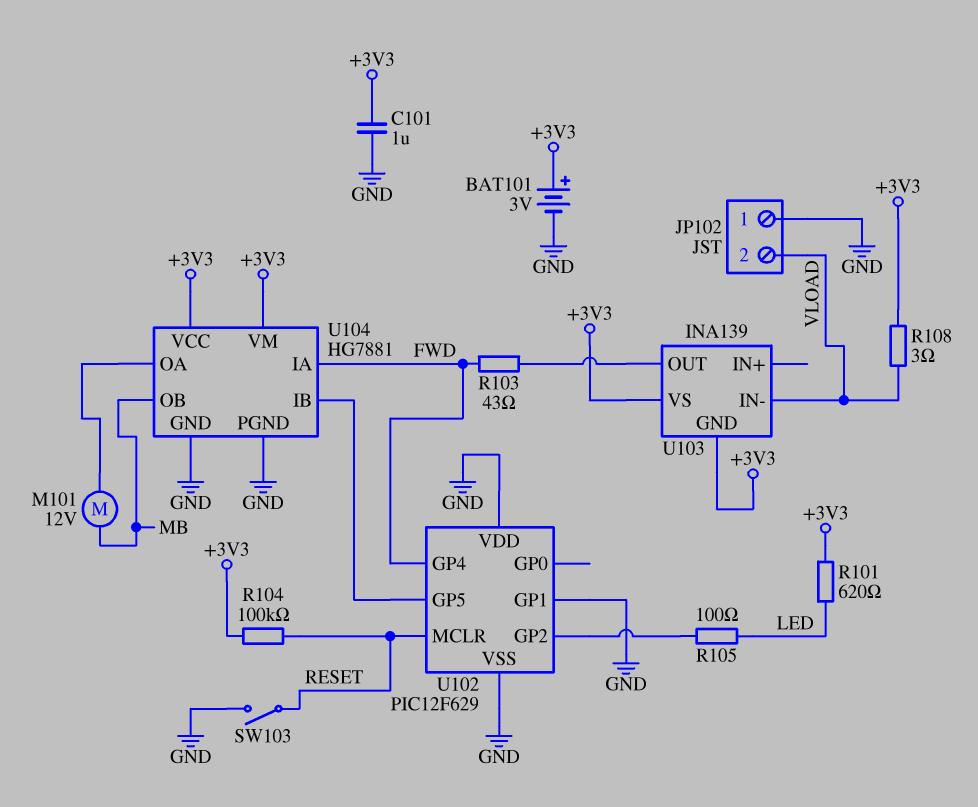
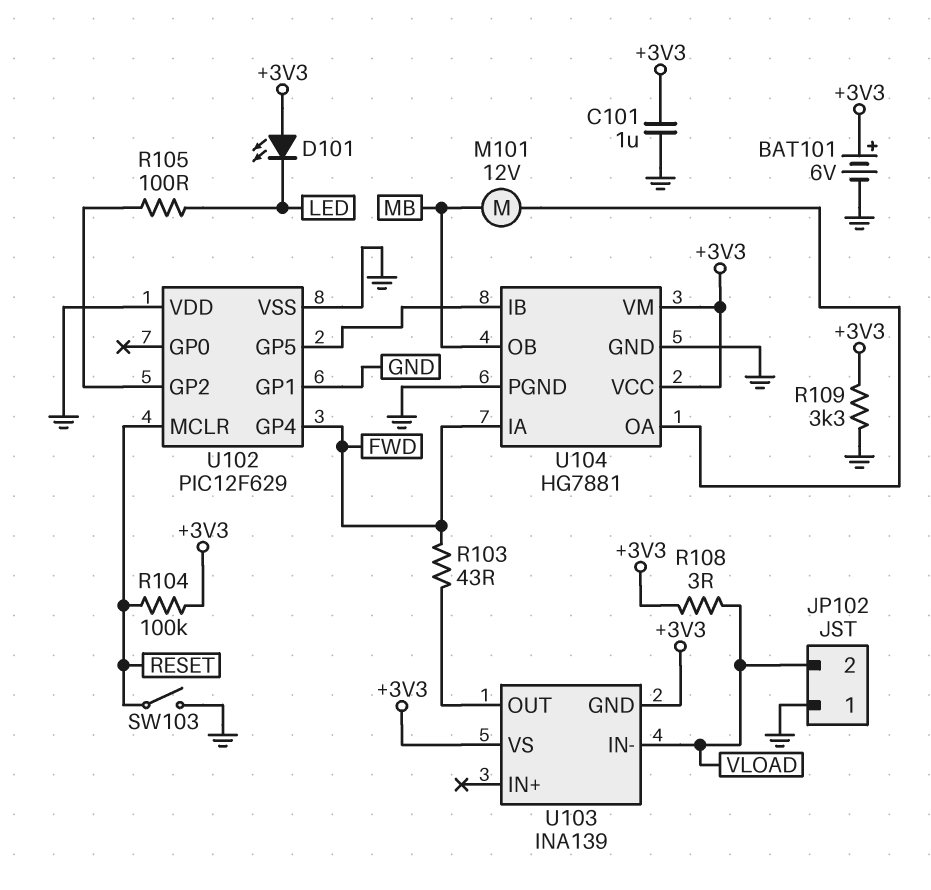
BAT101: 3V (plus +3V3, minus GND) -> 6V (plus +3V3, minus GND)
D101: none -> LED (A +3V3, K LED)
R101: 620 (+3V3, LED) -> none
R109: none -> 3.3k (+3V3, GND)

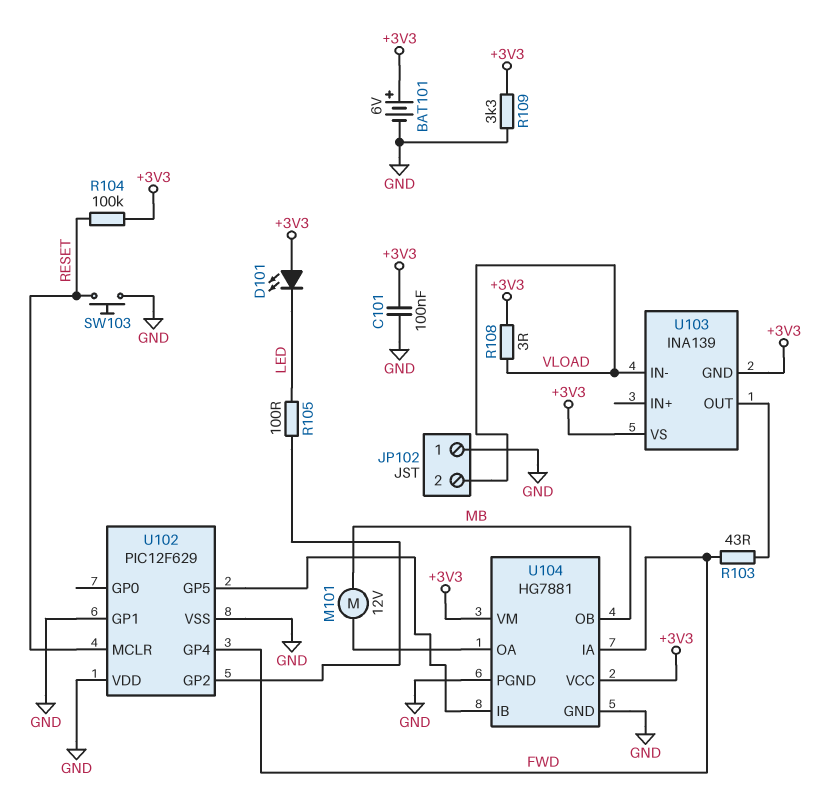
C101: 1uF (+3V3, GND) -> 100nF (+3V3, GND)
SW103: switch (GND, RESET) -> button (GND, RESET)

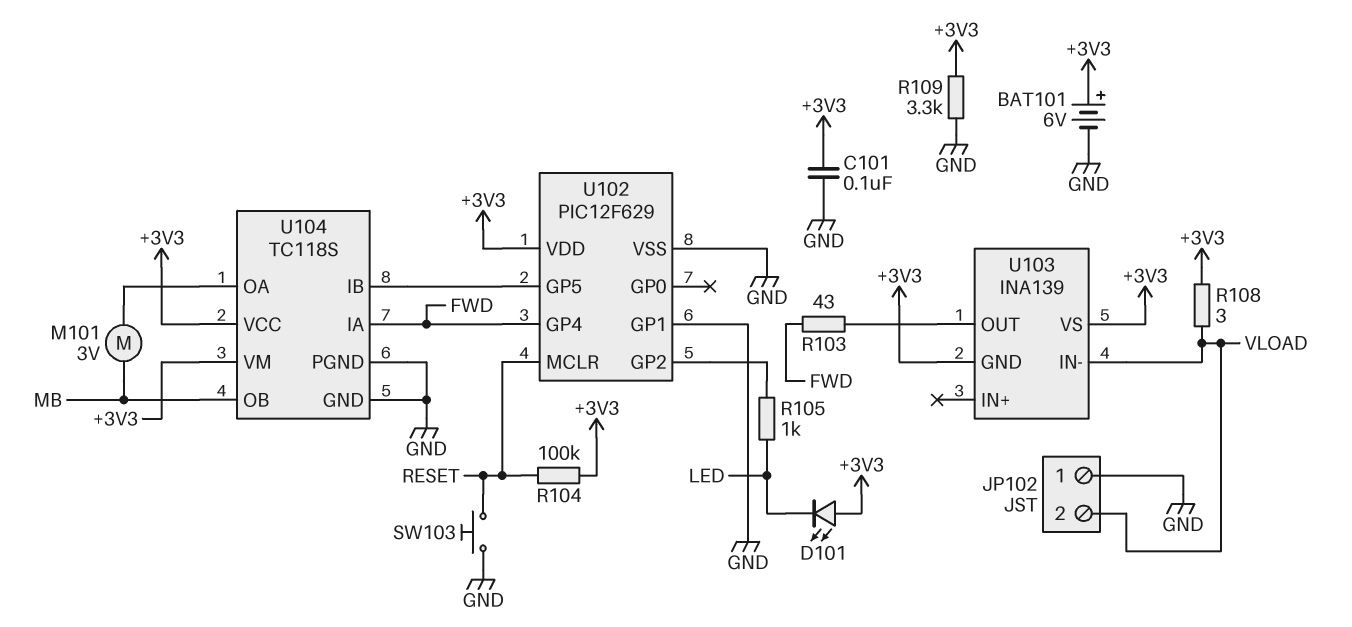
M101: motor 12V (MB, U104/OA) -> motor 3V (MB, U104/OA)
R105: 100 (LED, U102/GP2) -> 1k (LED, U102/GP2)
U102 pin VDD: GND -> +3V3
U104: HG7881 -> TC118S

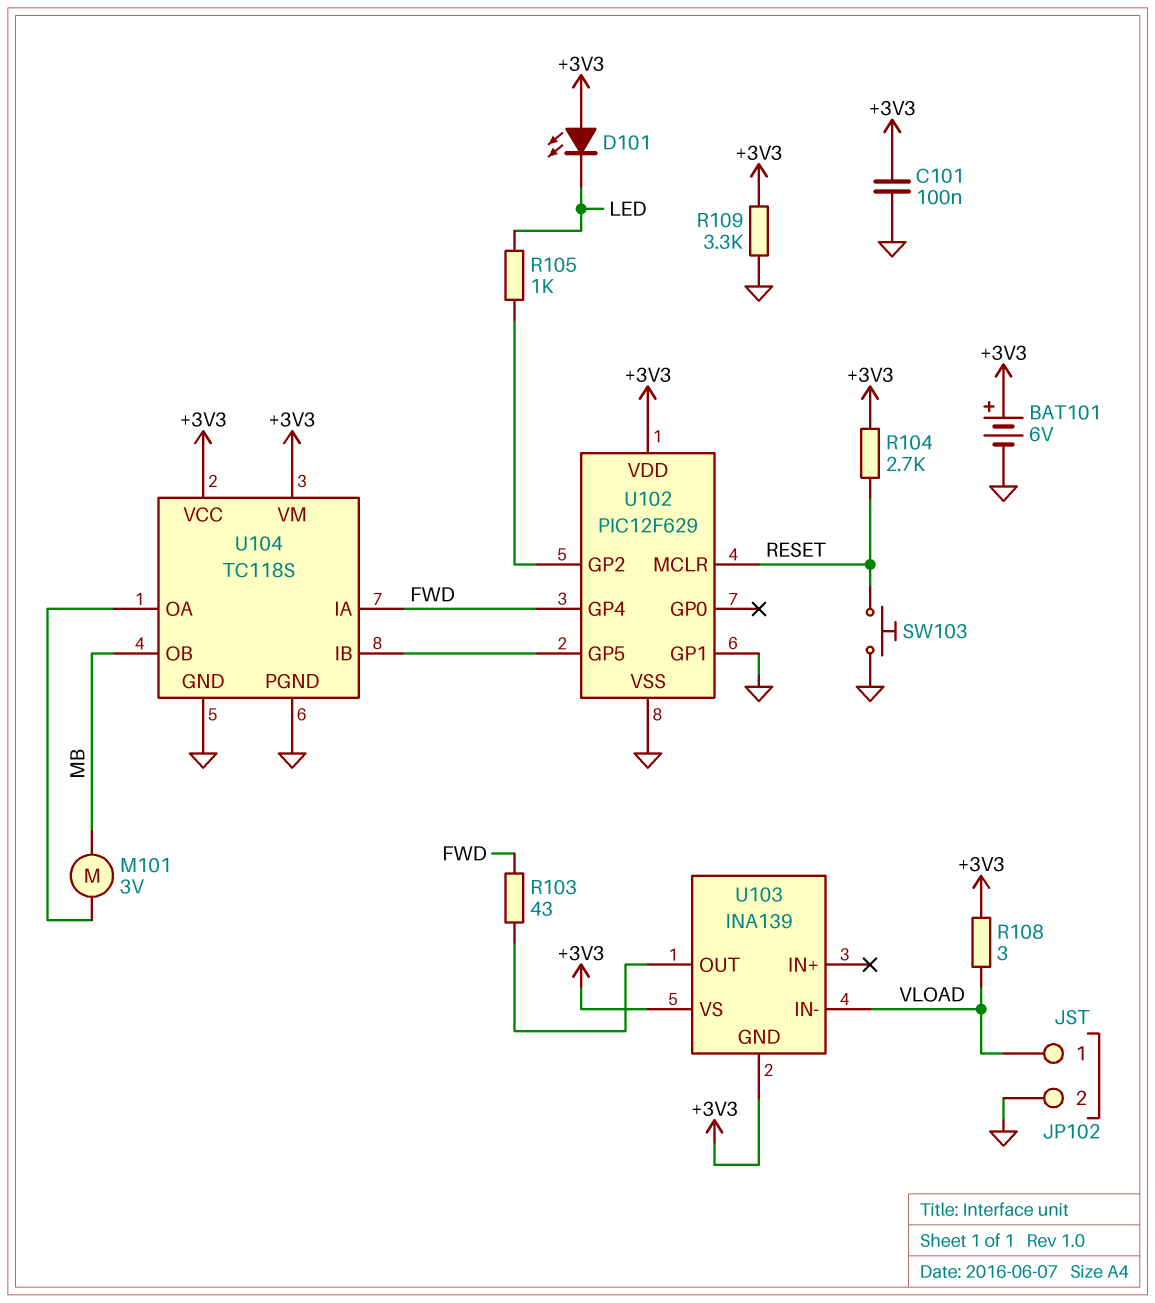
JP102 pin 1: GND -> VLOAD
JP102 pin 2: VLOAD -> GND
R104: 100k (+3V3, RESET) -> 2.7k (+3V3, RESET)

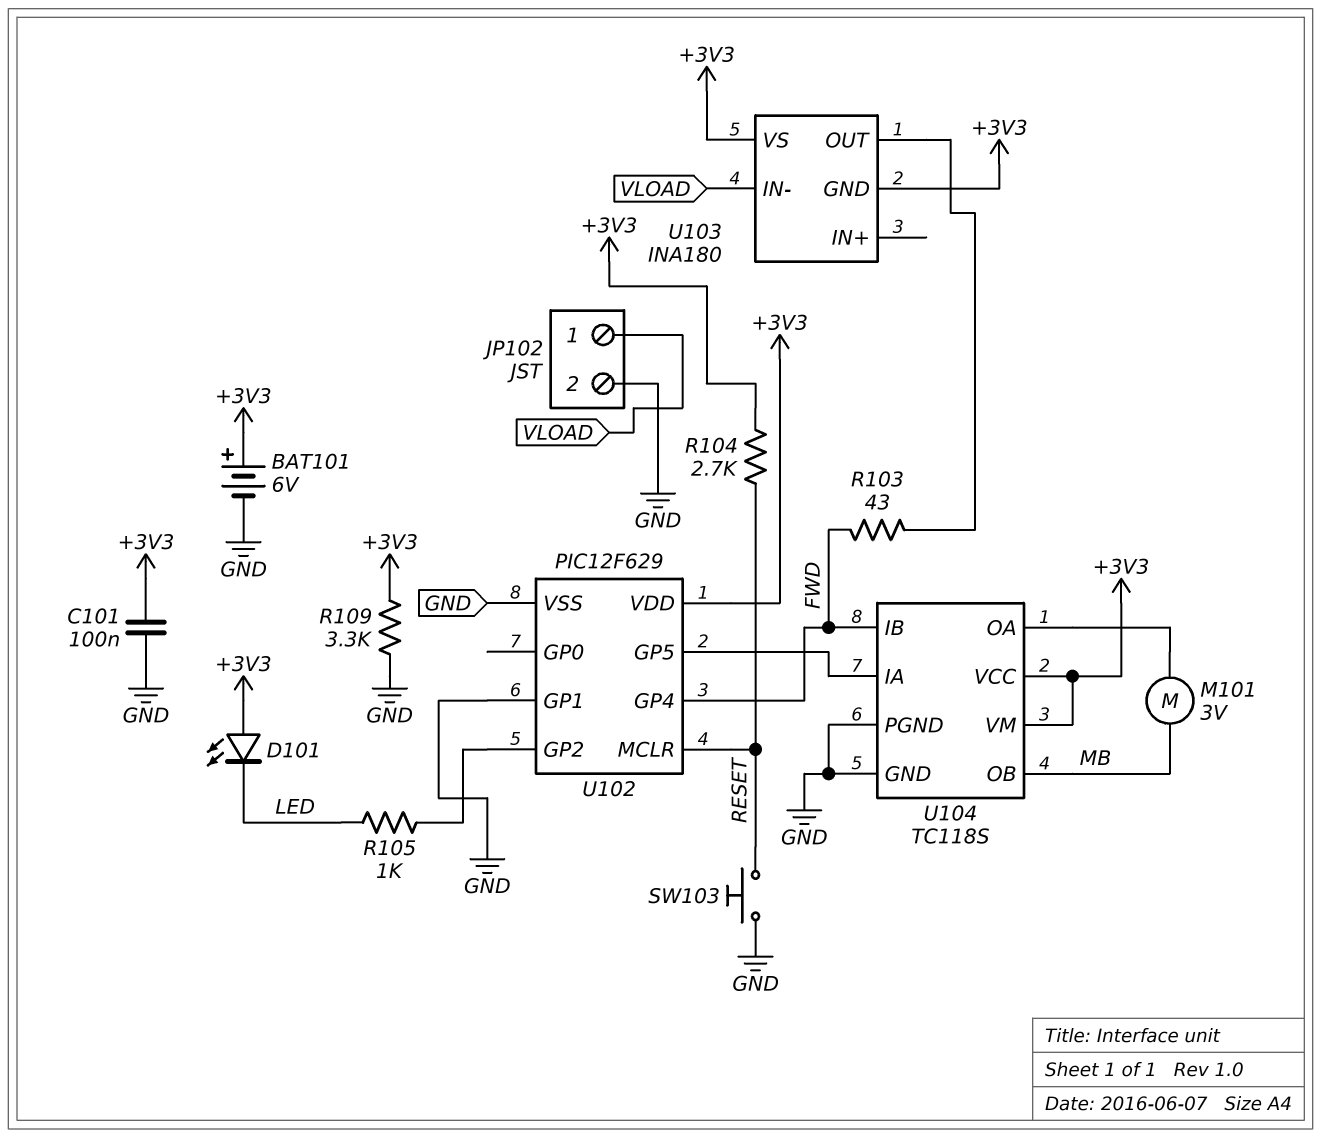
R108: 3 (+3V3, VLOAD) -> none
U103: INA139 -> INA180
U104 pin IA: FWD -> U102/GP5
U104 pin IB: U102/GP5 -> FWD

